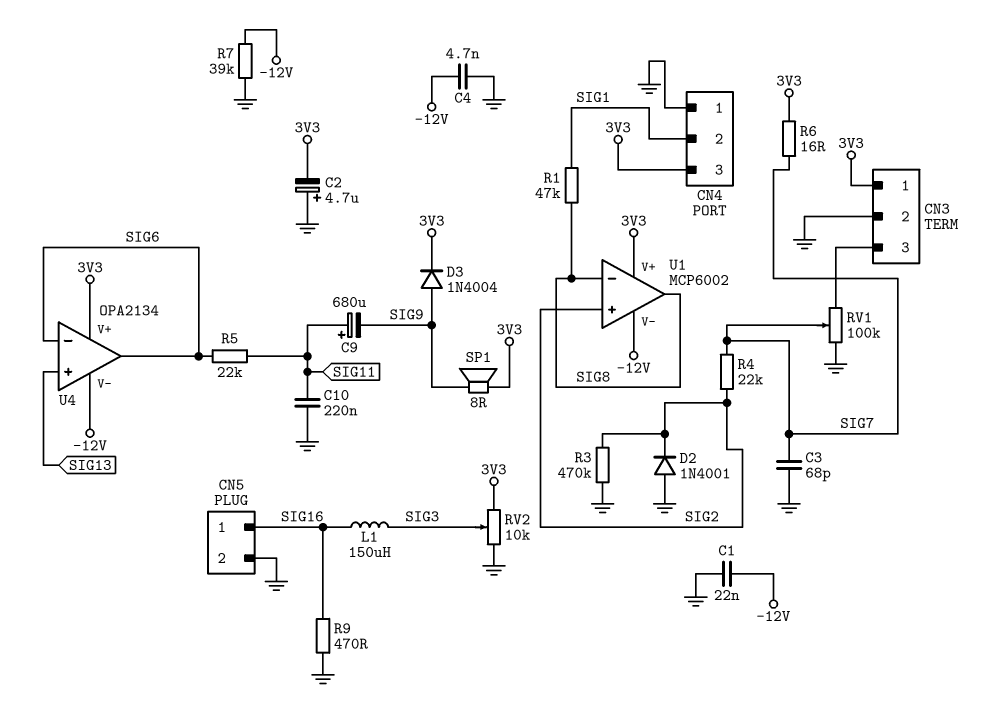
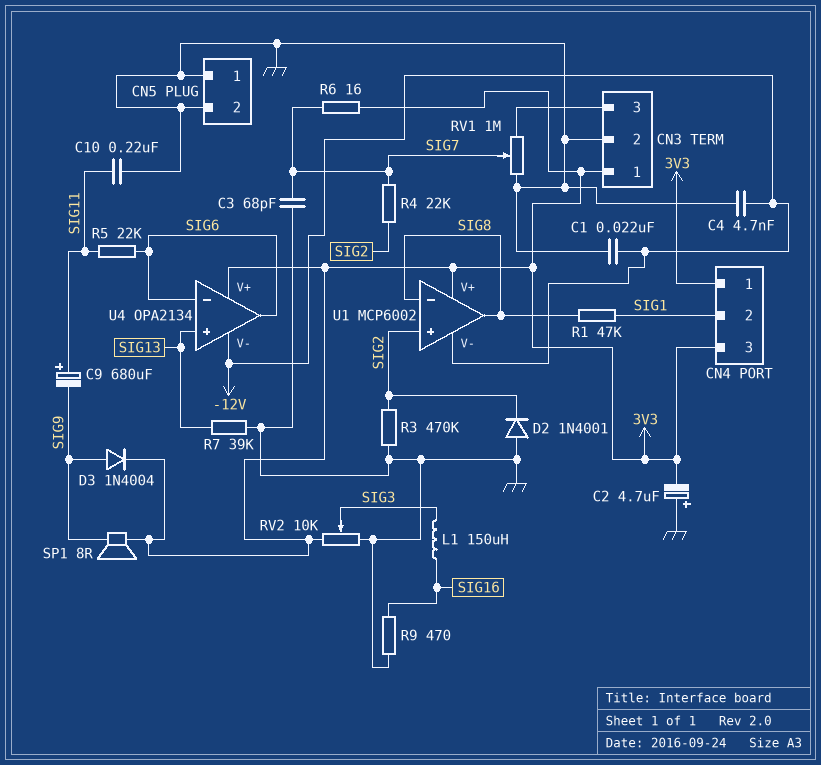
CN4 pin 1: GND -> 3V3
CN5 pin 1: SIG16 -> GND
R7: 39k (-12V, GND) -> 39k (GND, SIG13)
RV1: 100k (CN3/3, GND, wiper SIG7) -> 1M (CN3/3, GND, wiper SIG7)

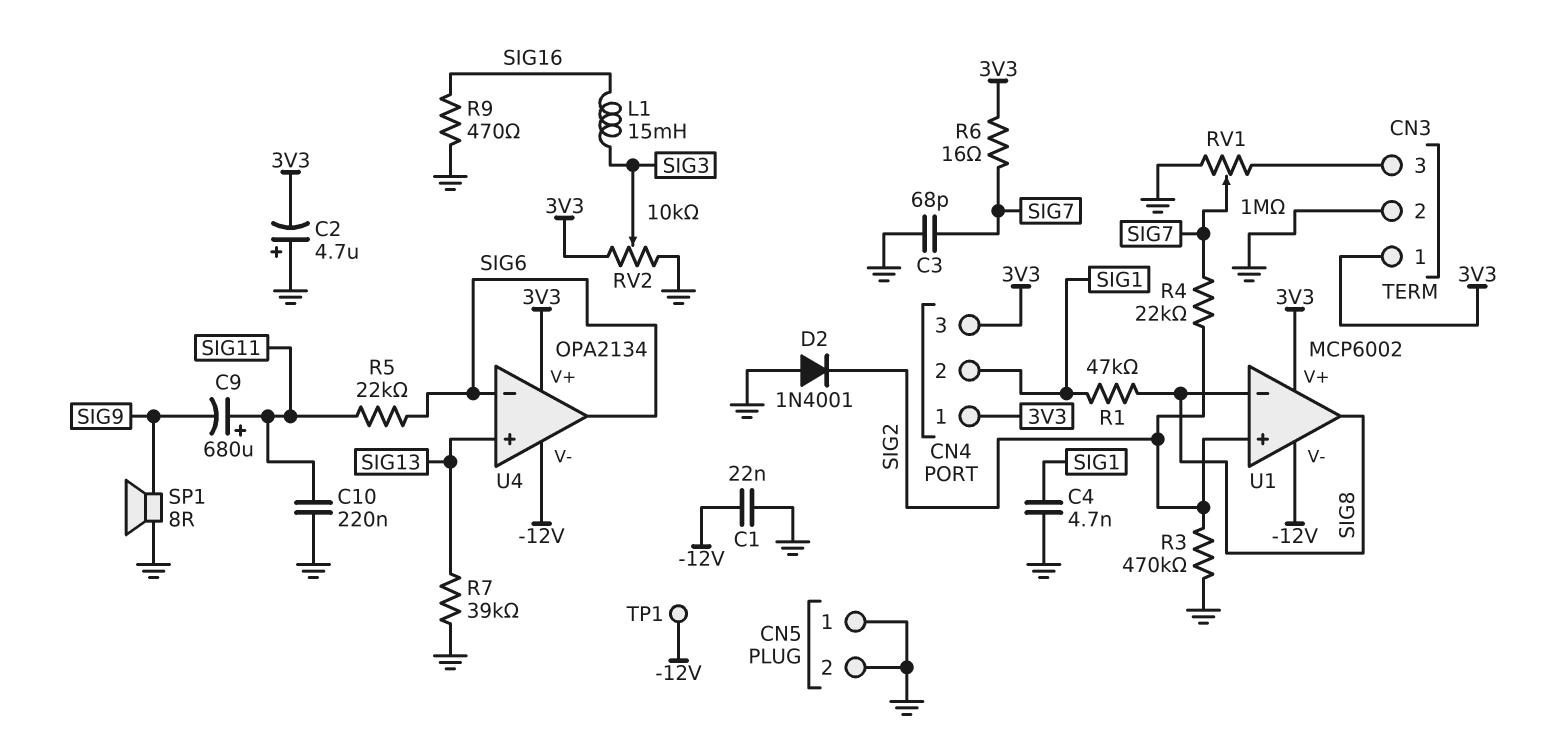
C4: 4.7nF (-12V, GND) -> 4.7nF (GND, SIG1)
D3: diode 1N4004 (A SIG9, K 3V3) -> none
L1: 150uH (SIG3, SIG16) -> 15mH (SIG3, SIG16)
SP1: speaker 8R (3V3, SIG9) -> speaker 8R (GND, SIG9)
TP1: none -> test point (-12V)

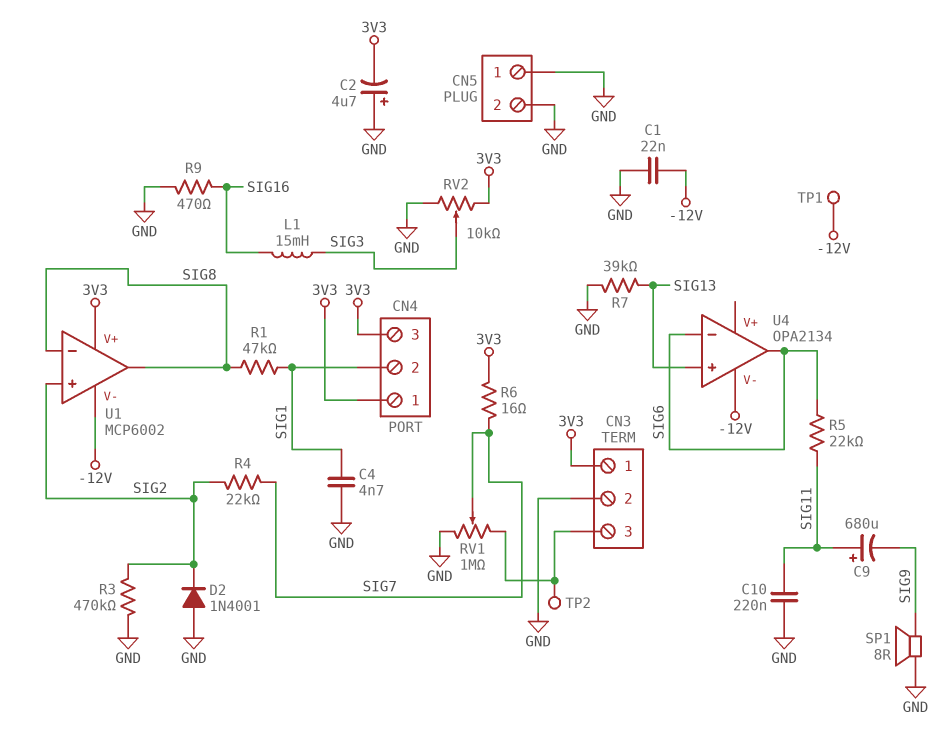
C3: 68pF (GND, SIG7) -> none
TP2: none -> test point (CN3/3)
U4 pin V+: 3V3 -> none

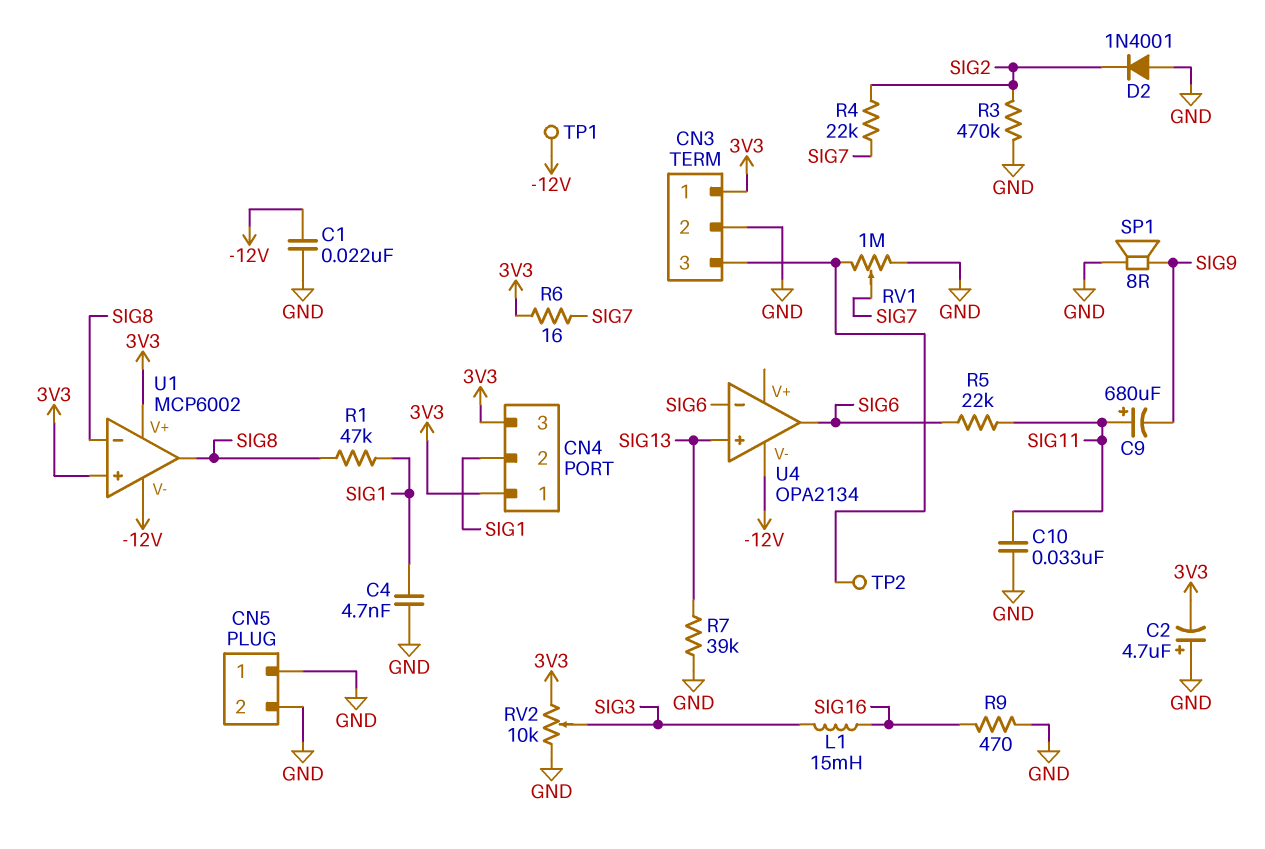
C10: 220nF (GND, SIG11) -> 33nF (GND, SIG11)
U1 pin in+: SIG2 -> 3V3

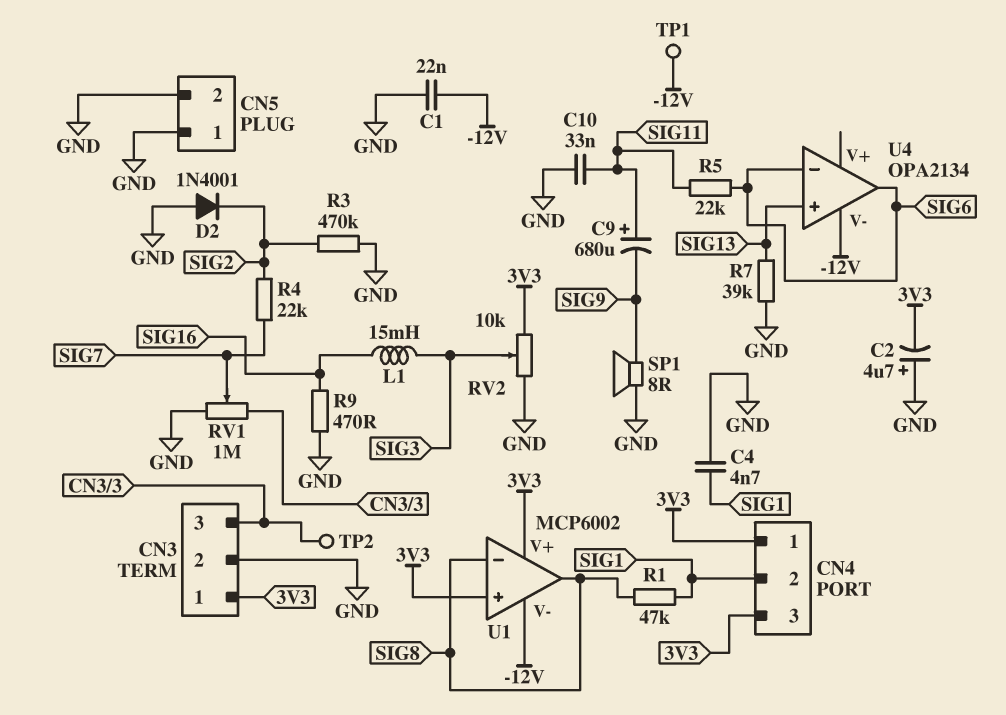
R6: 16 (3V3, SIG7) -> none

